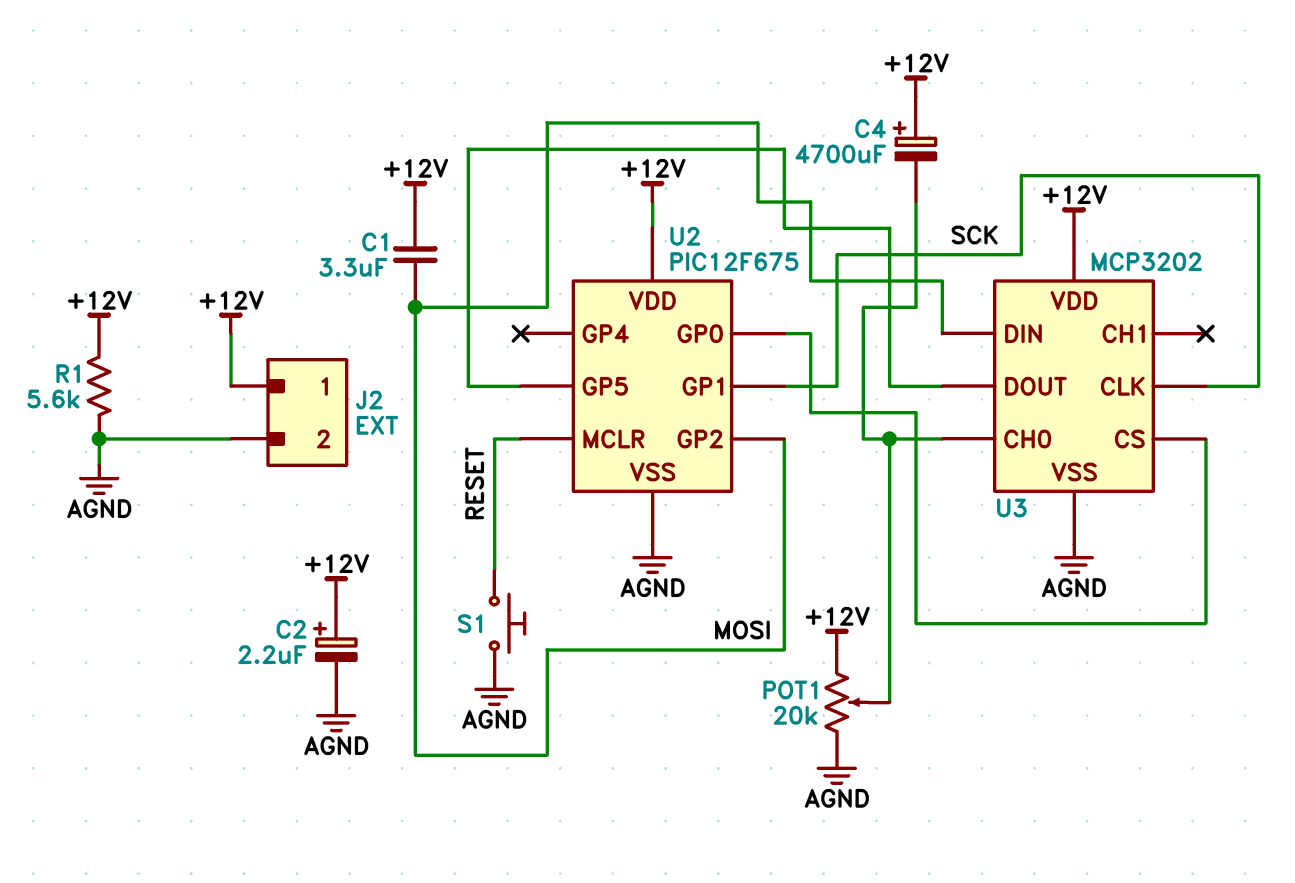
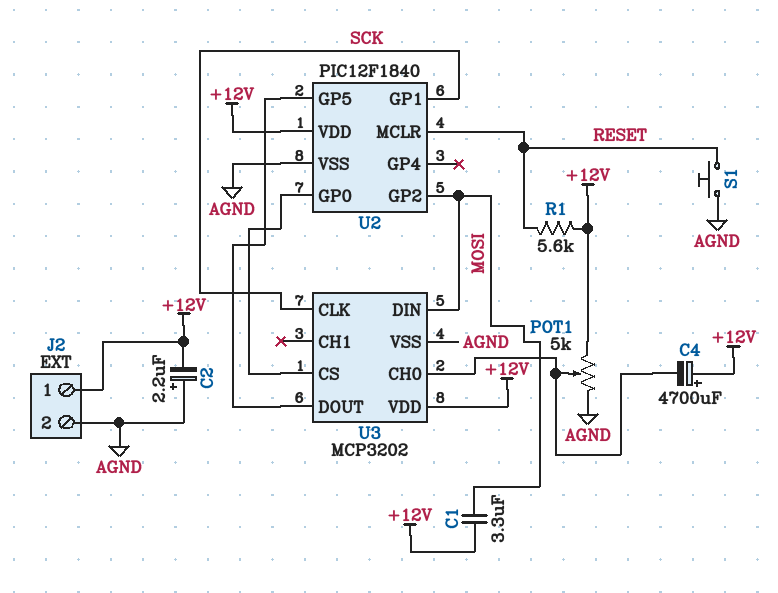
C2: 2.2uF (plus +12V, minus AGND) -> 2.2uF (plus AGND, minus +12V)
POT1: 20k (+12V, AGND, wiper U3/CH0) -> 5k (+12V, AGND, wiper U3/CH0)
R1: 5.6k (+12V, AGND) -> 5.6k (+12V, RESET)
U2: PIC12F675 -> PIC12F1840

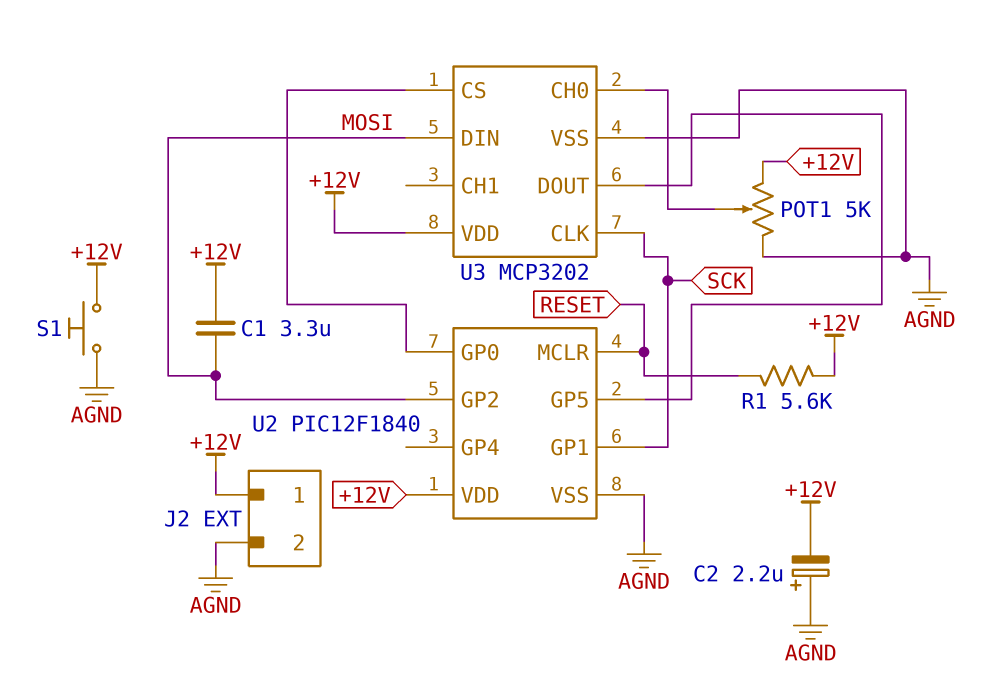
C4: 4700uF (plus +12V, minus U3/CH0) -> none
S1: button (AGND, RESET) -> button (+12V, AGND)

